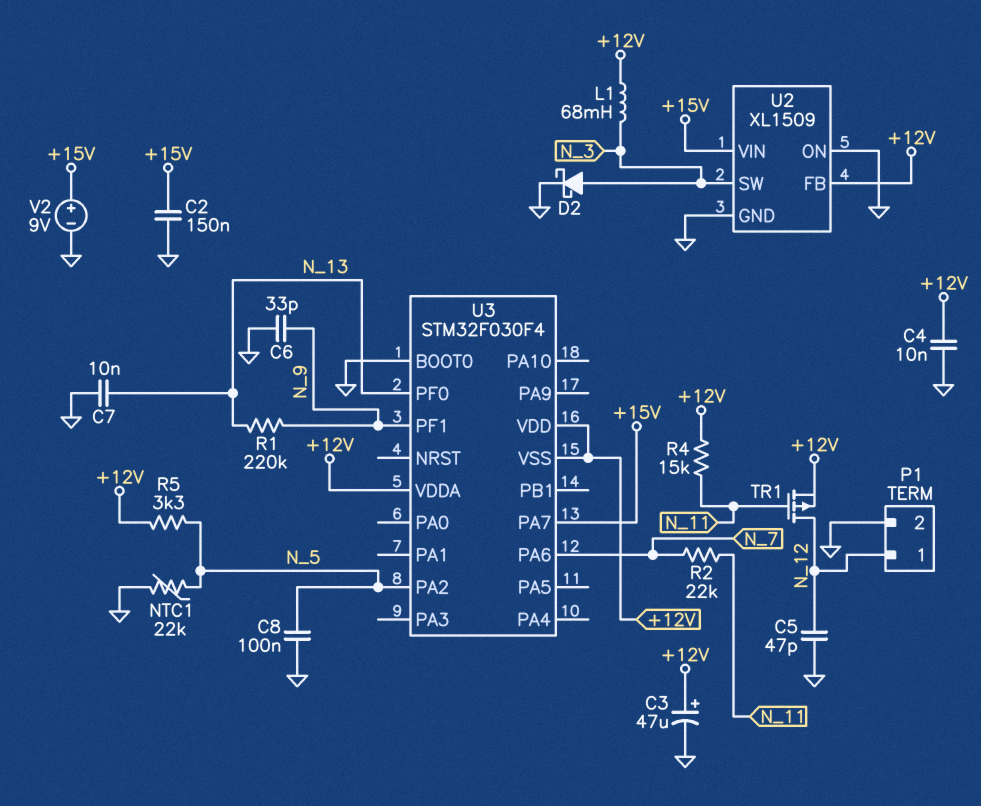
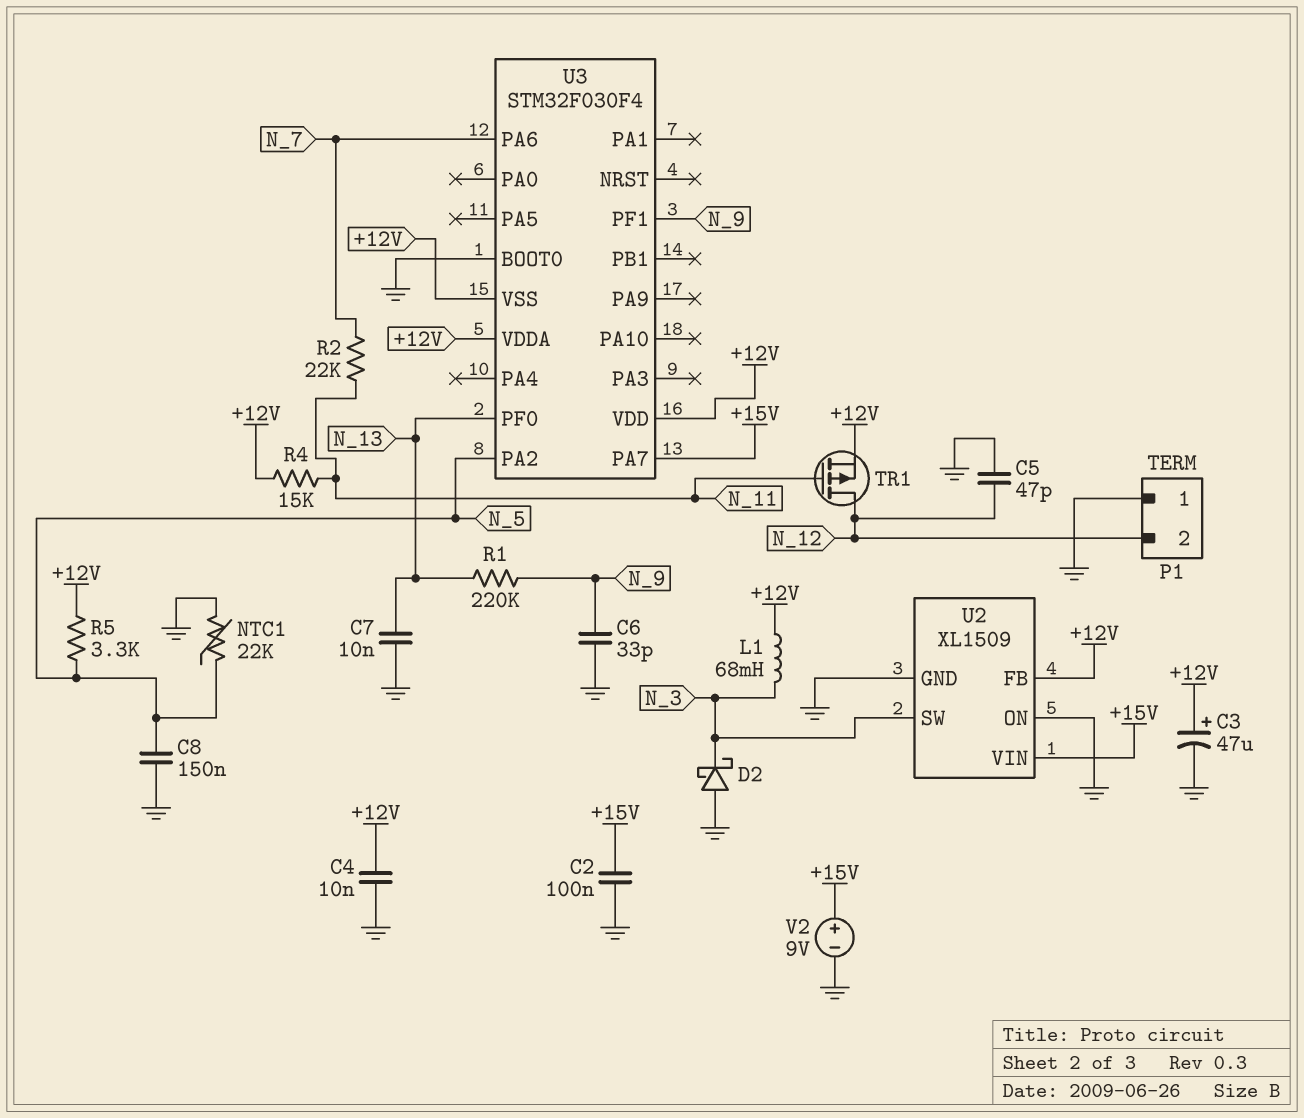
C2: 150nF (+15V, GND) -> 100nF (+15V, GND)
C8: 100nF (GND, N_5) -> 150nF (GND, N_5)
D2: schottky (A N_3, K GND) -> schottky (A GND, K N_3)
P1 pin 1: N_12 -> GND
P1 pin 2: GND -> N_12

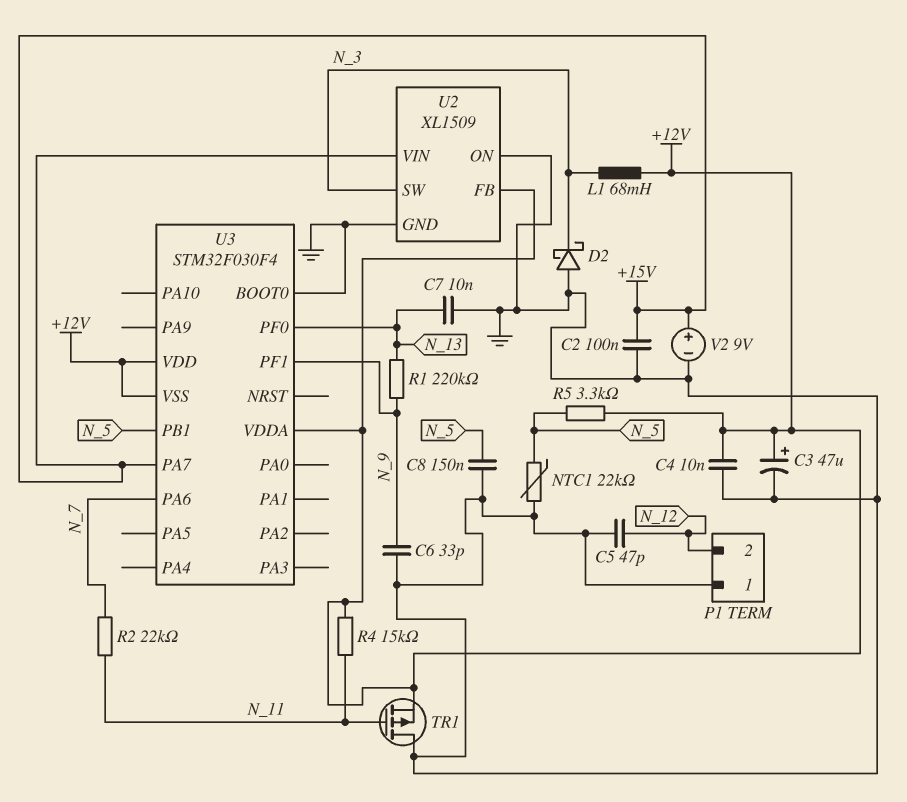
TR1: PMOS (G N_11, D N_12, S +12V) -> PMOS (G N_11, D GND, S +12V)
U3 pin PA2: N_5 -> none
U3 pin PB1: none -> N_5

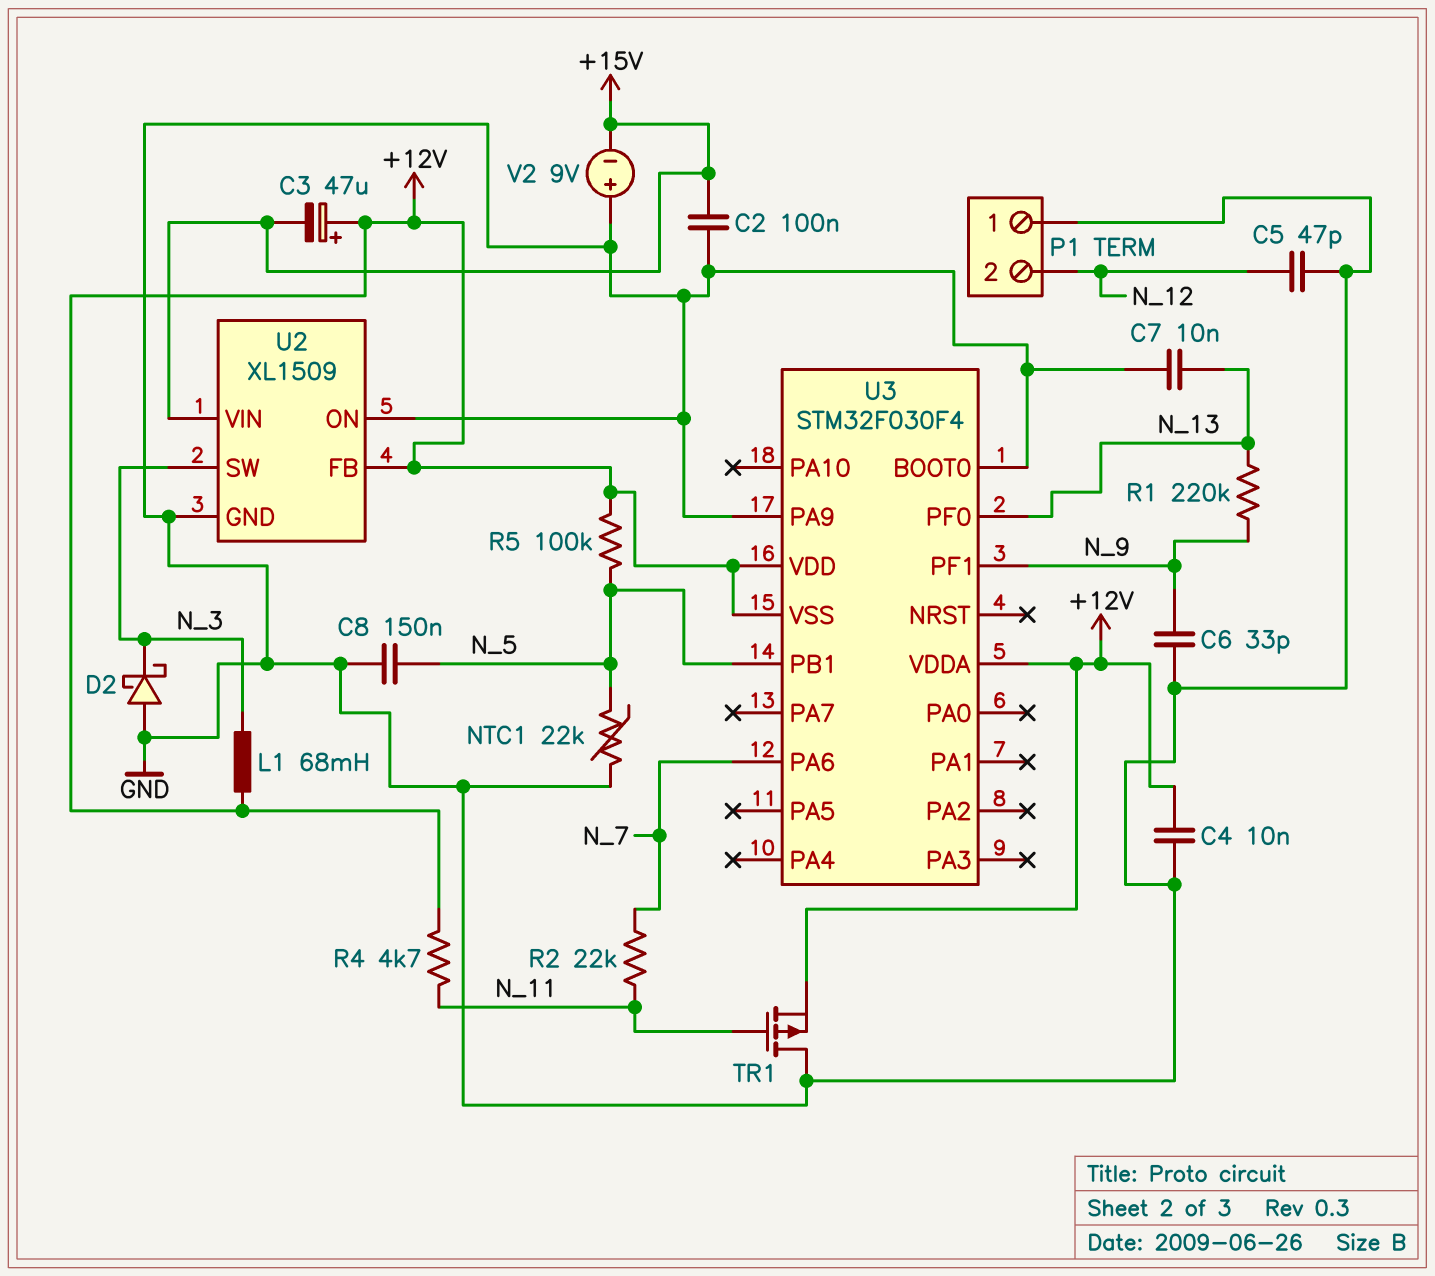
C3: 47uF (plus +12V, minus GND) -> 47uF (plus +12V, minus +15V)
R4: 15k (+12V, N_11) -> 4.7k (+12V, N_11)
R5: 3.3k (+12V, N_5) -> 100k (+12V, N_5)
U3 pin PA7: +15V -> none
U3 pin PA9: none -> GND
V2: 9V (plus +15V, minus GND) -> 9V (plus GND, minus +15V)

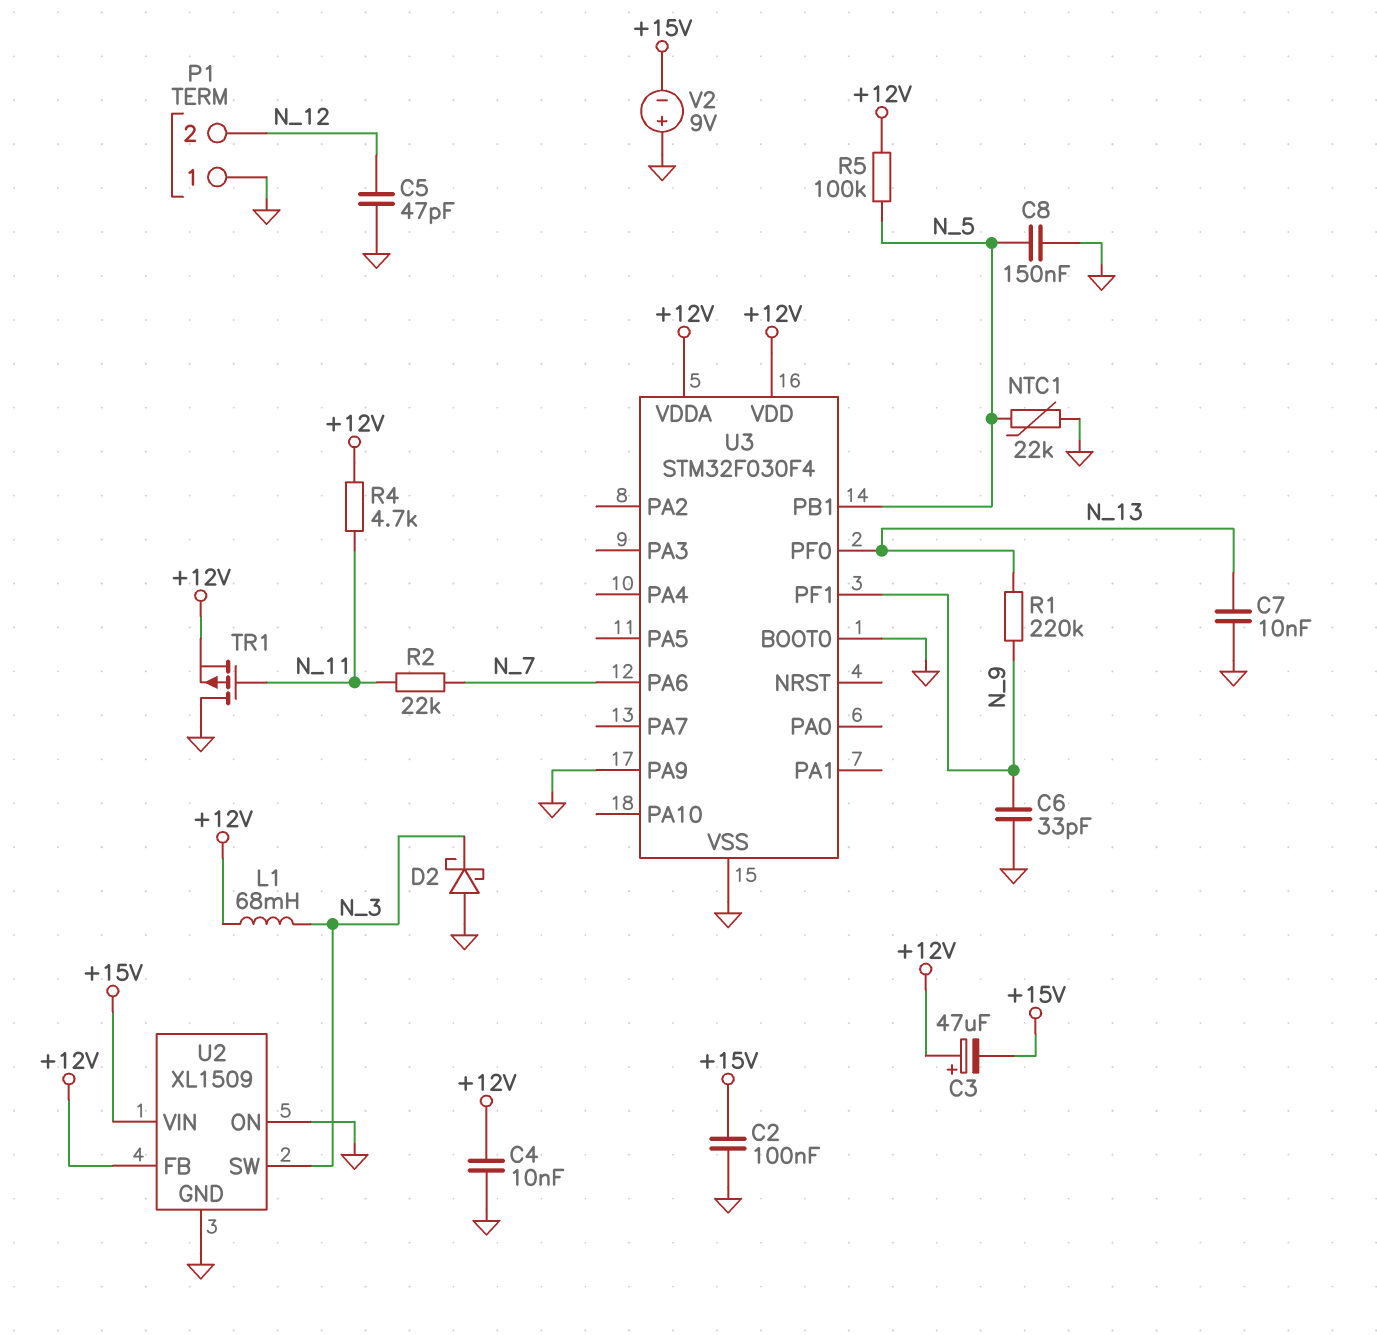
U3 pin VSS: +12V -> GND

